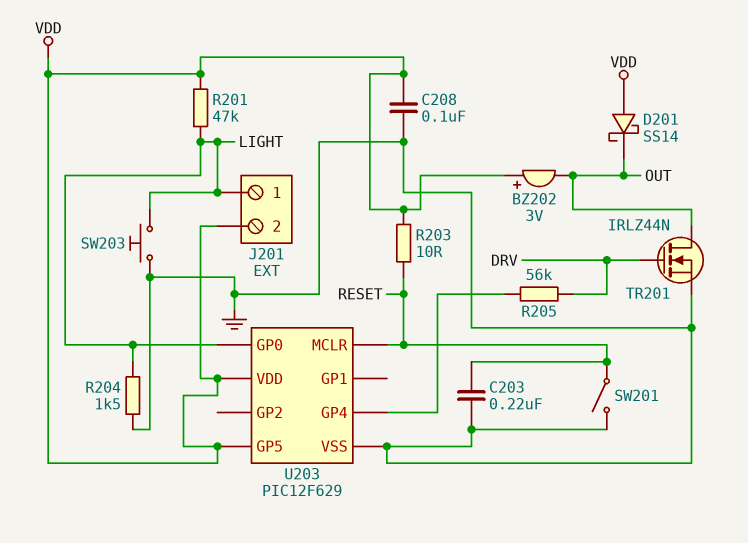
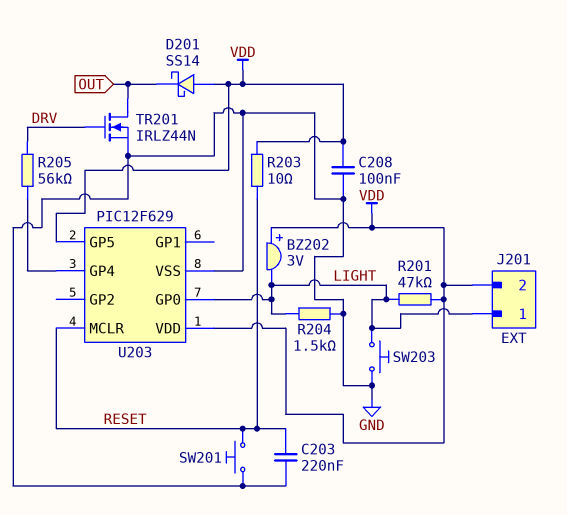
BZ202: buzzer 3V (plus VDD, minus OUT) -> buzzer 3V (plus VDD, minus LIGHT)
SW201: switch (GND, RESET) -> button (GND, RESET)

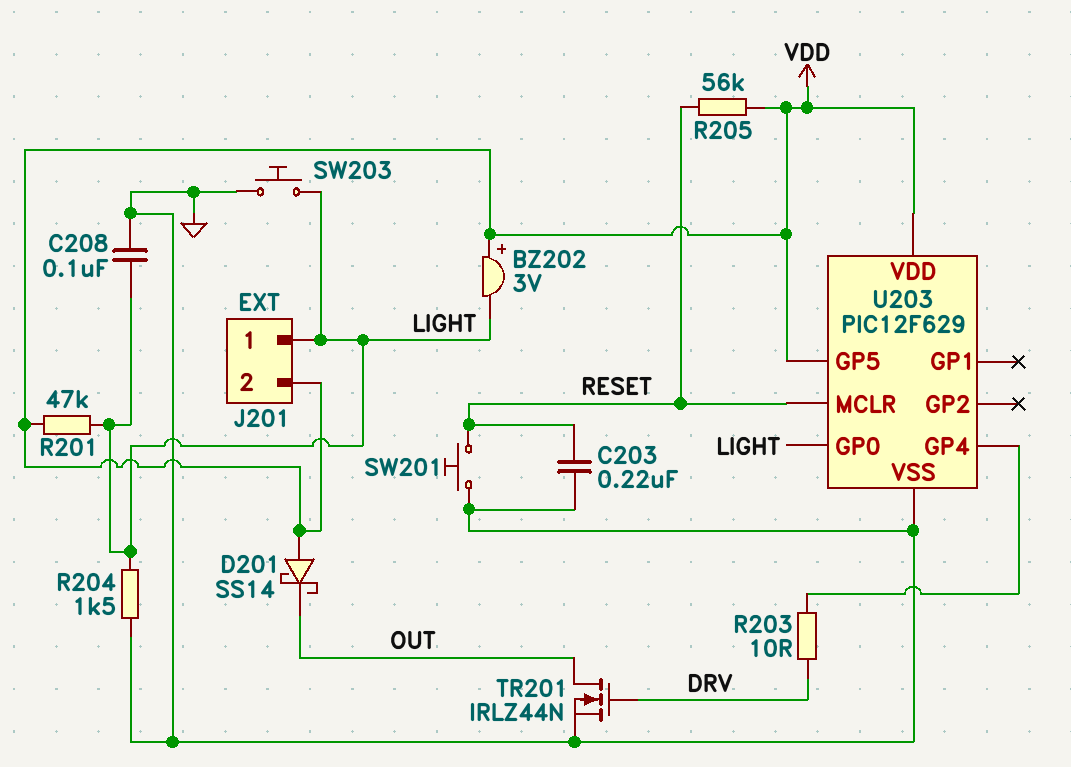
C208: 100nF (GND, VDD) -> 100nF (GND, LIGHT)
R203: 10 (RESET, VDD) -> 10 (DRV, U203/GP4)
R205: 56k (DRV, U203/GP4) -> 56k (RESET, VDD)

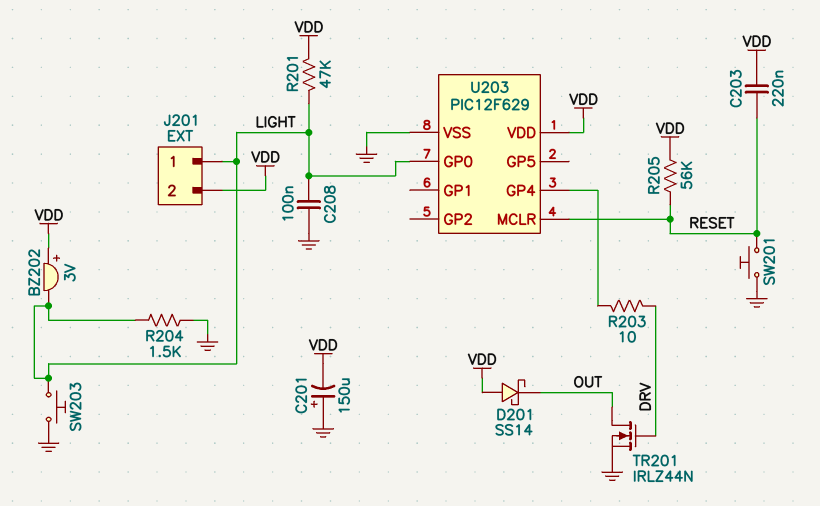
C201: none -> 150uF (plus GND, minus VDD)
C203: 220nF (GND, RESET) -> 220nF (RESET, VDD)
U203 pin GP5: VDD -> none

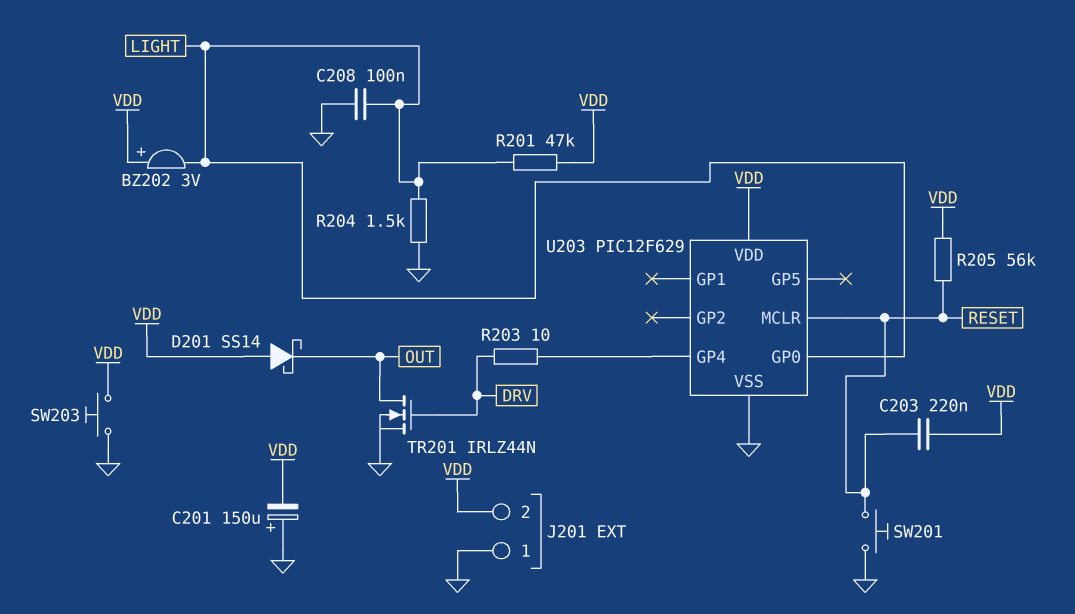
J201 pin 1: LIGHT -> GND
SW203: button (GND, LIGHT) -> button (GND, VDD)

